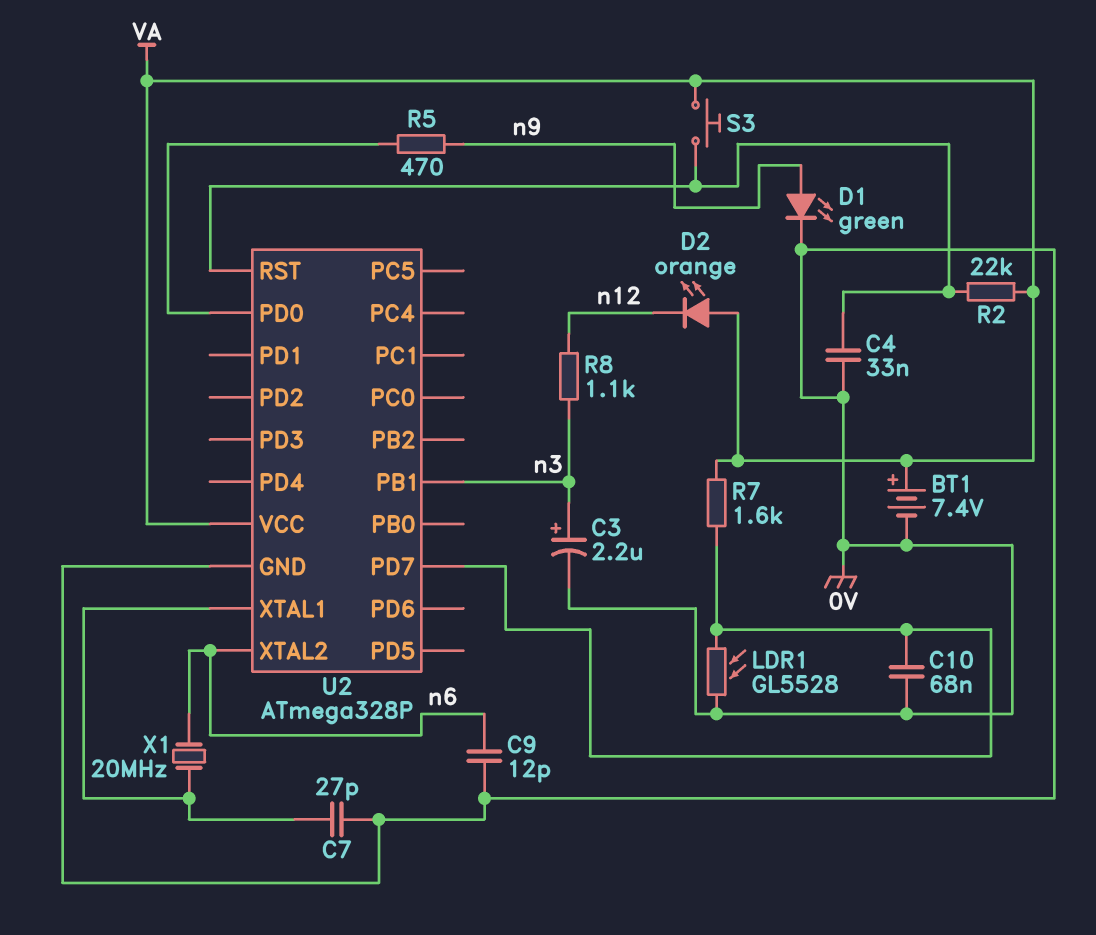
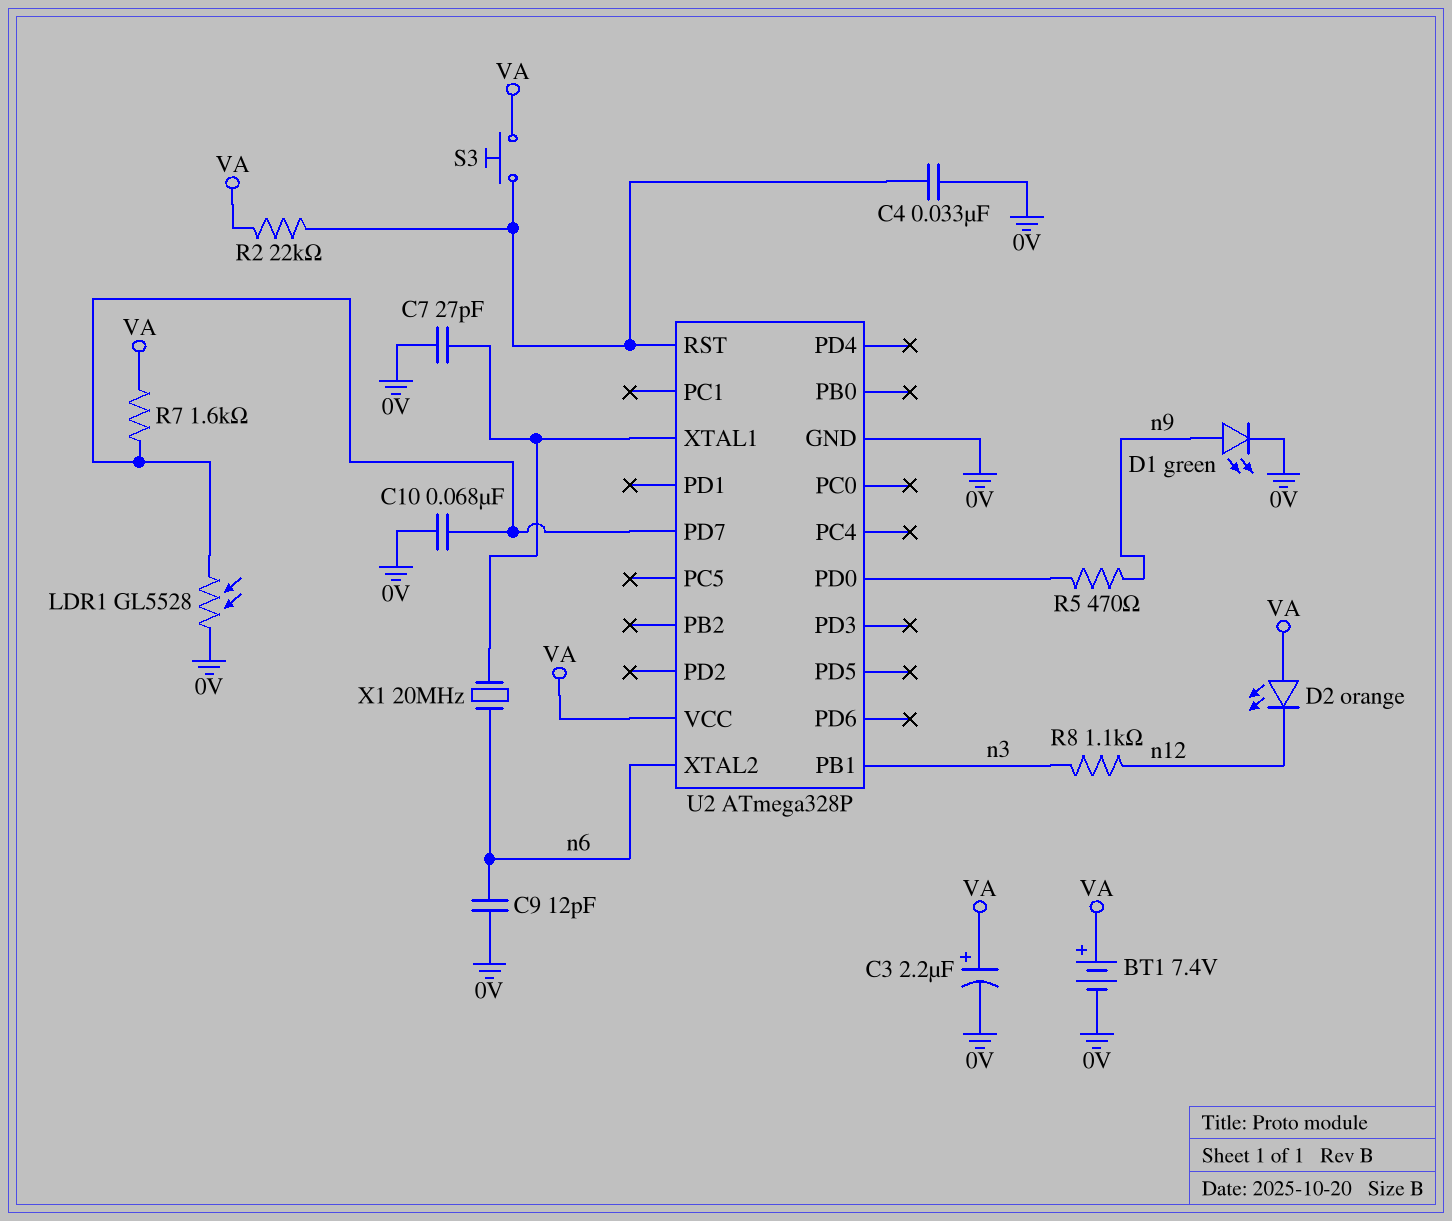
C3: 2.2uF (plus n3, minus 0V) -> 2.2uF (plus VA, minus 0V)

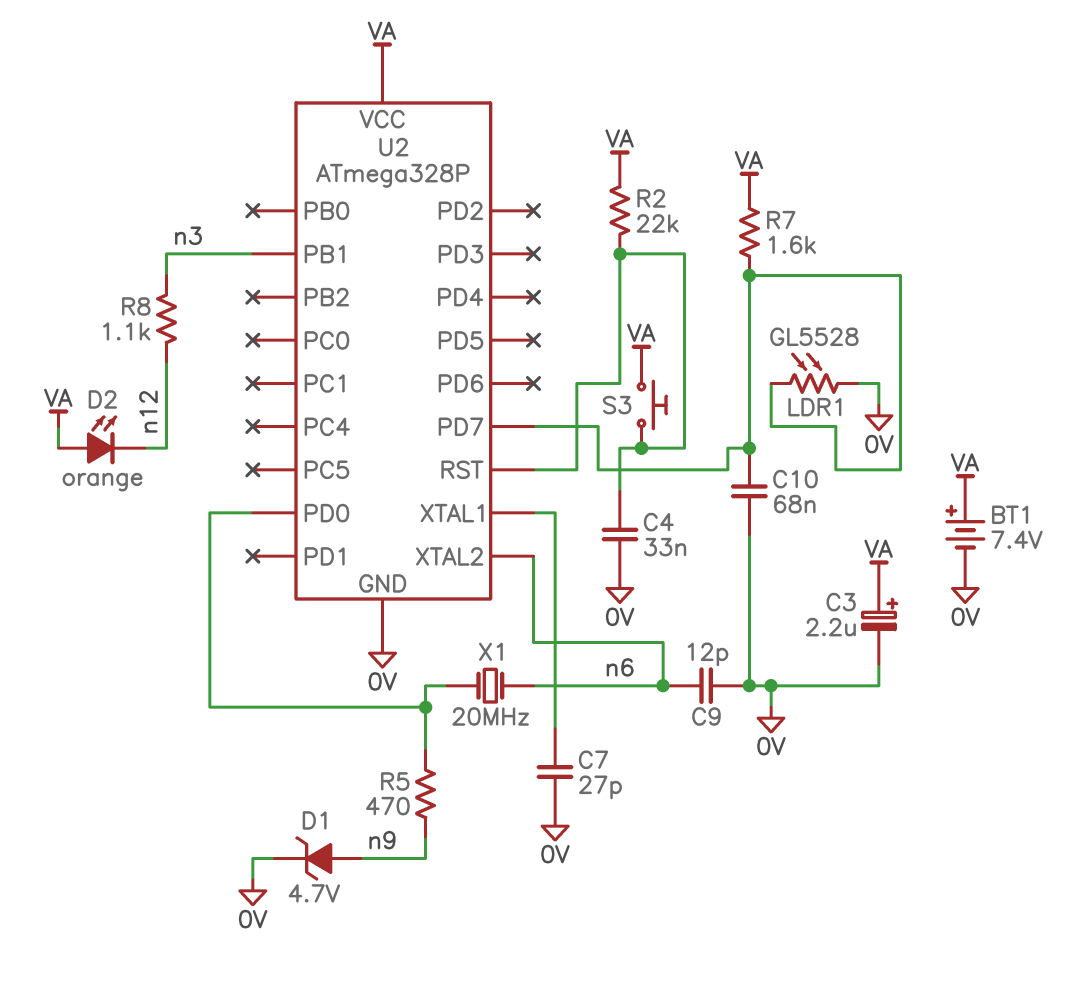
D1: LED green (A n9, K 0V) -> zener 4.7V (A n9, K 0V)
X1: 20MHz (U2/XTAL1, n6) -> 20MHz (U2/PD0, n6)

